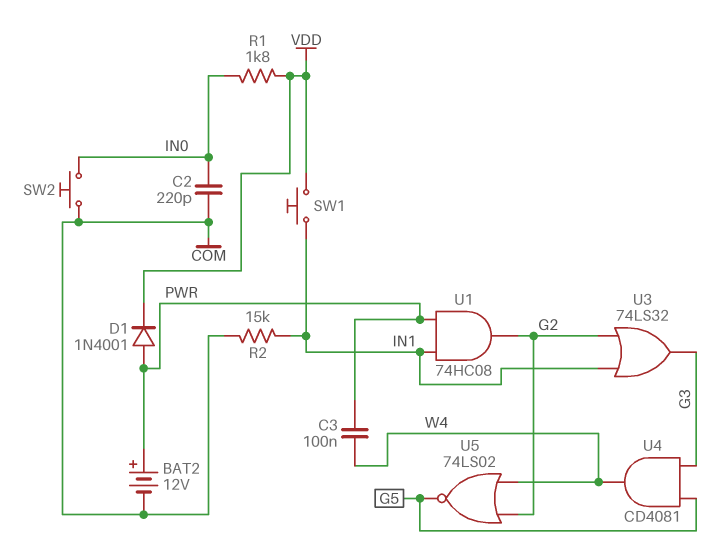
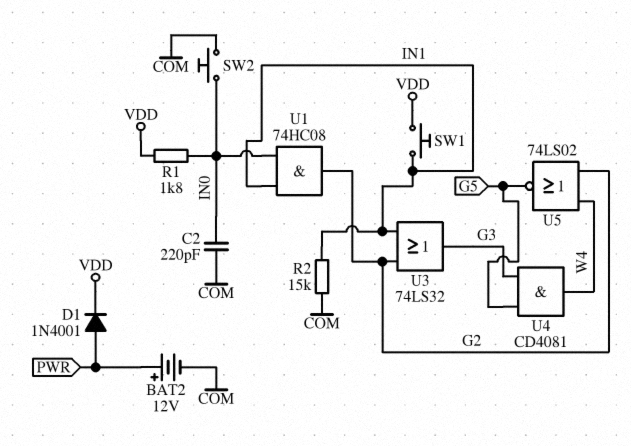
C3: 100nF (PWR, W4) -> none
U1: AND 74HC08 (in IN1, in PWR, out G2) -> AND 74HC08 (in IN0, in IN1, out G2)

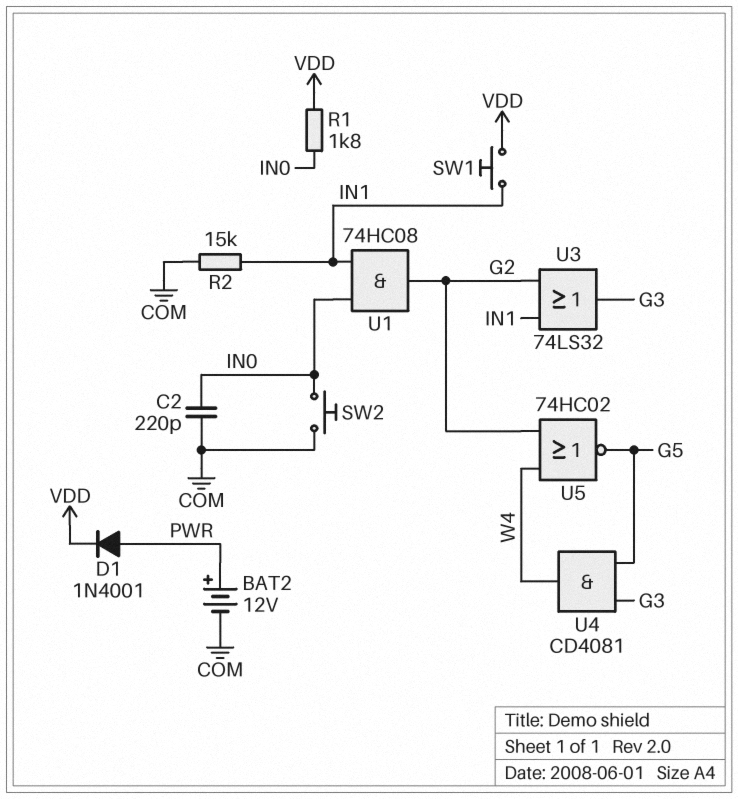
U5: NOR 74LS02 (in G2, in W4, out G5) -> NOR 74HC02 (in G2, in W4, out G5)

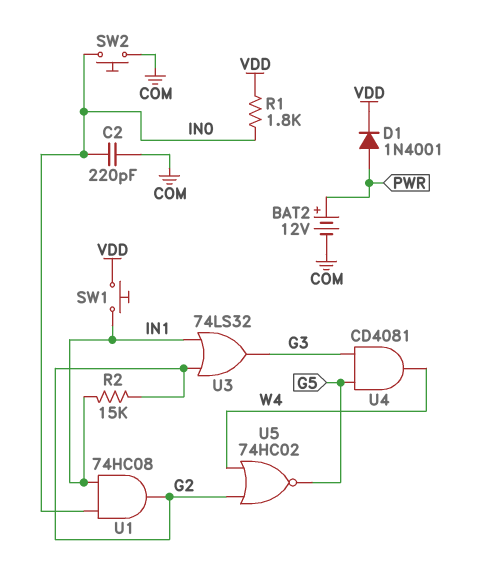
R2: 15k (COM, IN1) -> 15k (G2, IN1)

